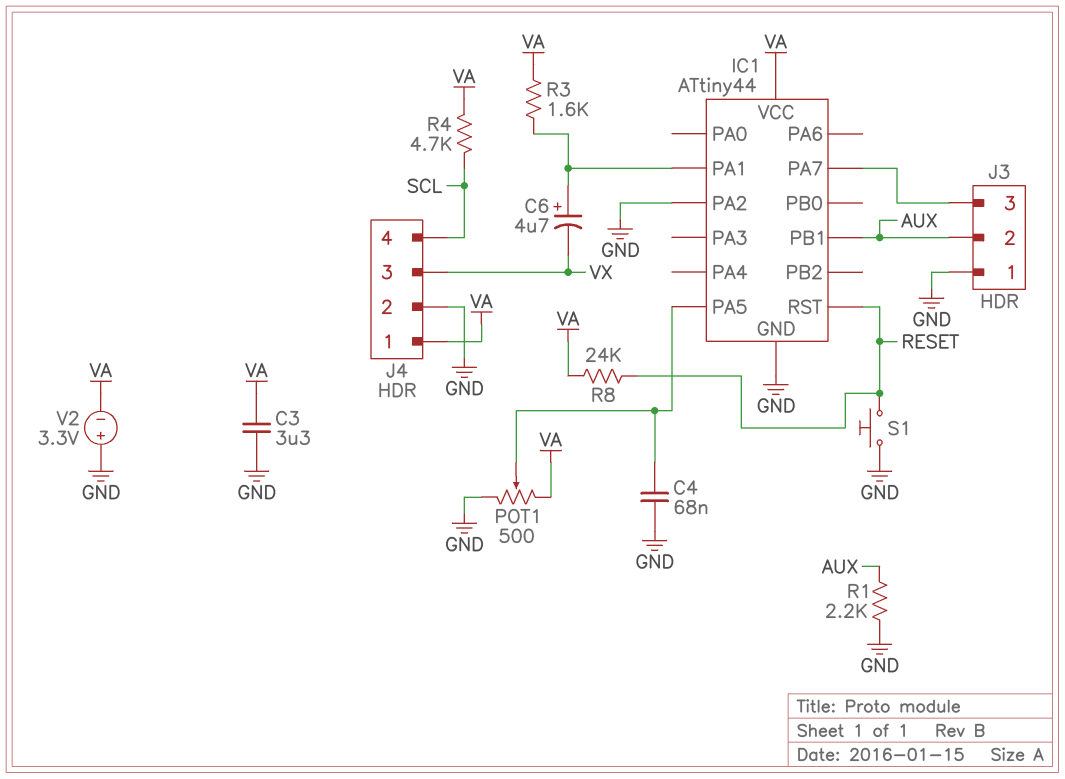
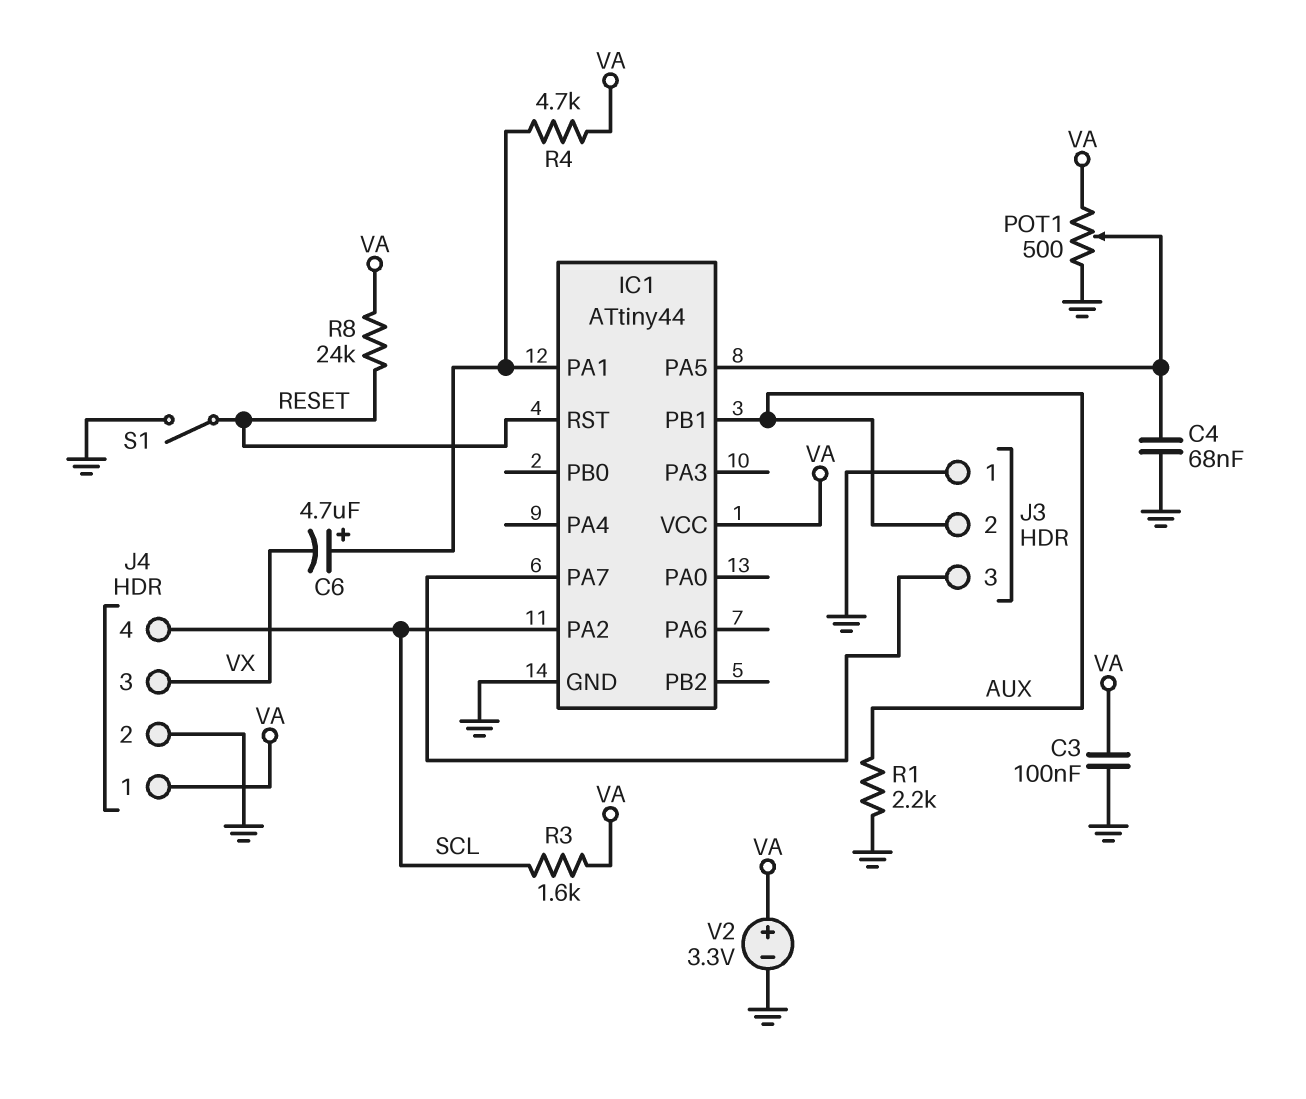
C3: 3.3uF (GND, VA) -> 100nF (GND, VA)
IC1 pin PA2: GND -> SCL
R3: 1.6k (IC1/PA1, VA) -> 1.6k (SCL, VA)
R4: 4.7k (SCL, VA) -> 4.7k (IC1/PA1, VA)
S1: button (GND, RESET) -> switch (GND, RESET)
V2: 3.3V (plus GND, minus VA) -> 3.3V (plus VA, minus GND)

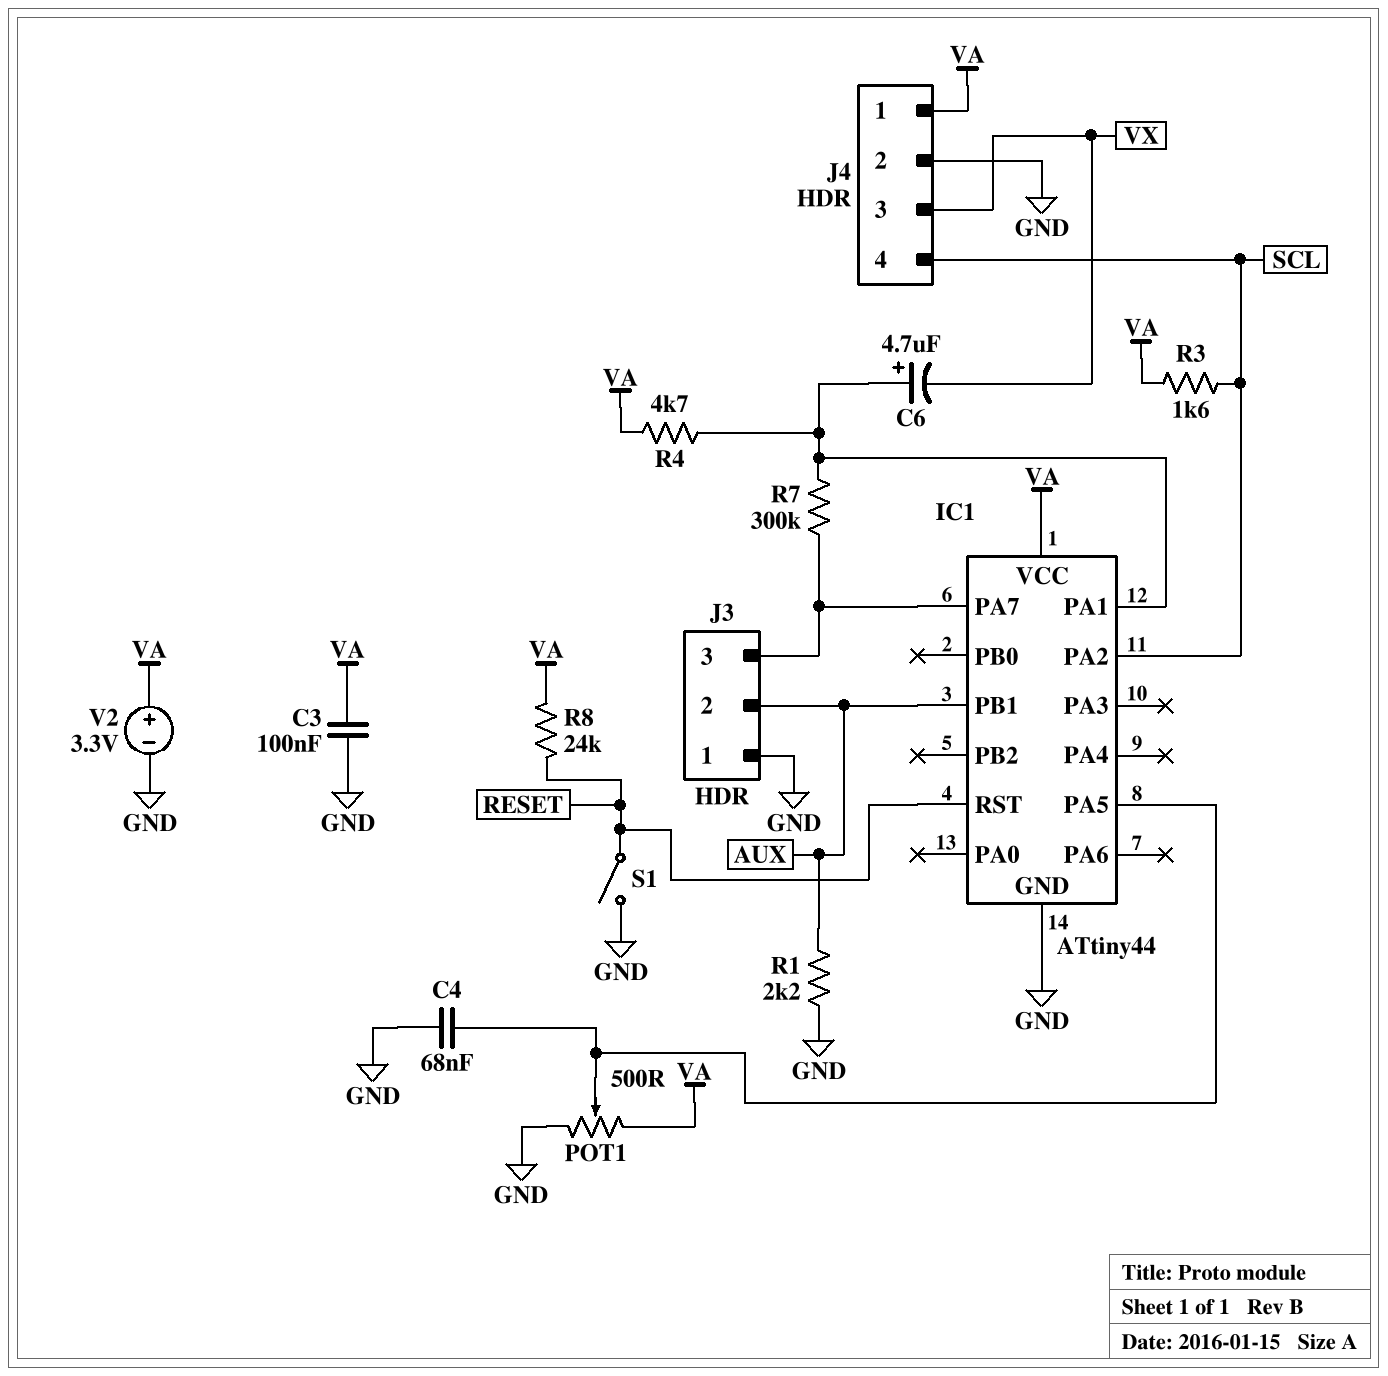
R7: none -> 300k (IC1/PA1, IC1/PA7)

